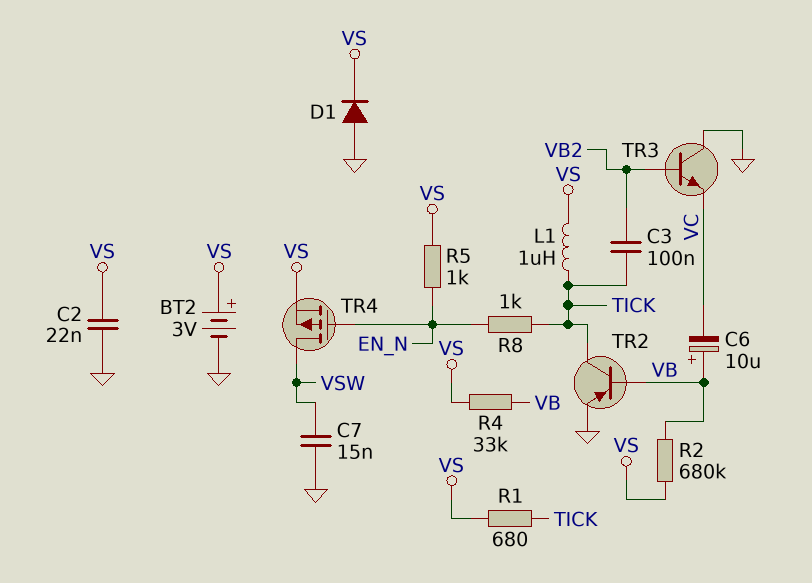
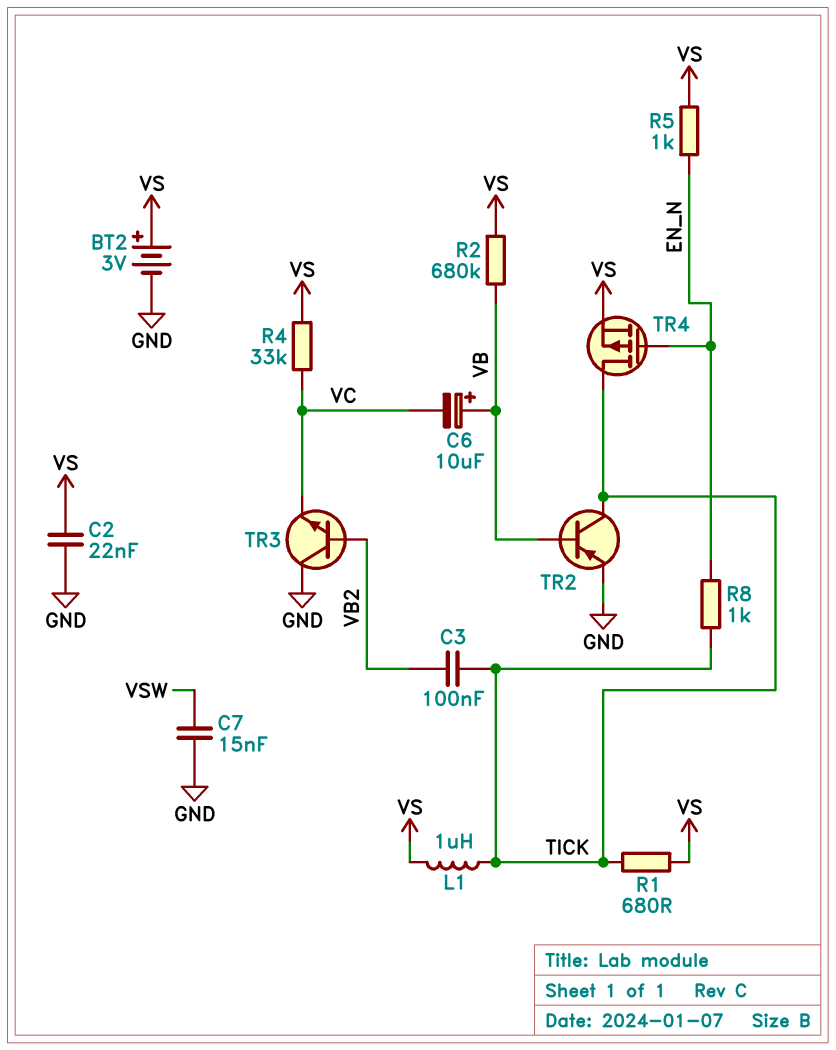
D1: diode (A GND, K VS) -> none
R4: 33k (VB, VS) -> 33k (VC, VS)
TR4: PMOS (G EN_N, D VSW, S VS) -> PMOS (G EN_N, D TICK, S VS)

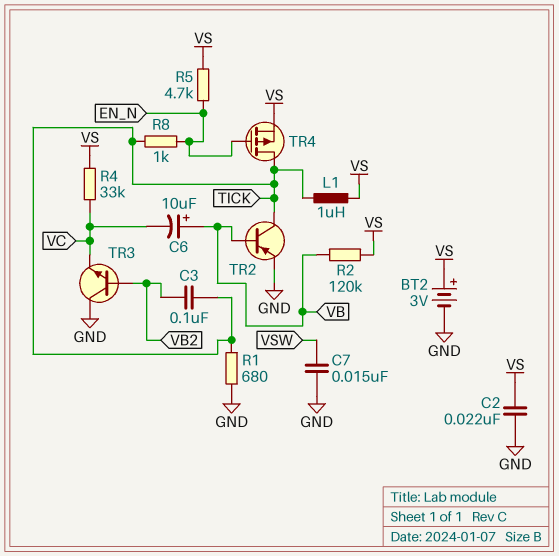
R1: 680 (TICK, VS) -> 680 (GND, TICK)
R2: 680k (VB, VS) -> 120k (VB, VS)
R5: 1k (EN_N, VS) -> 4.7k (EN_N, VS)

